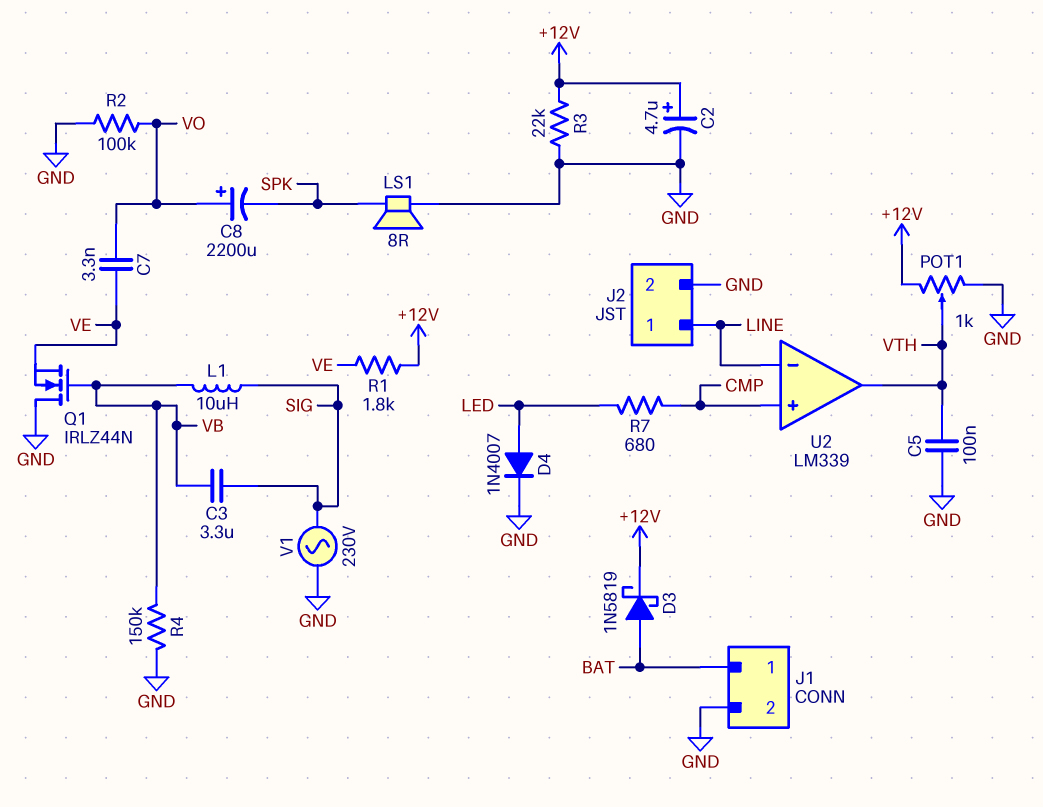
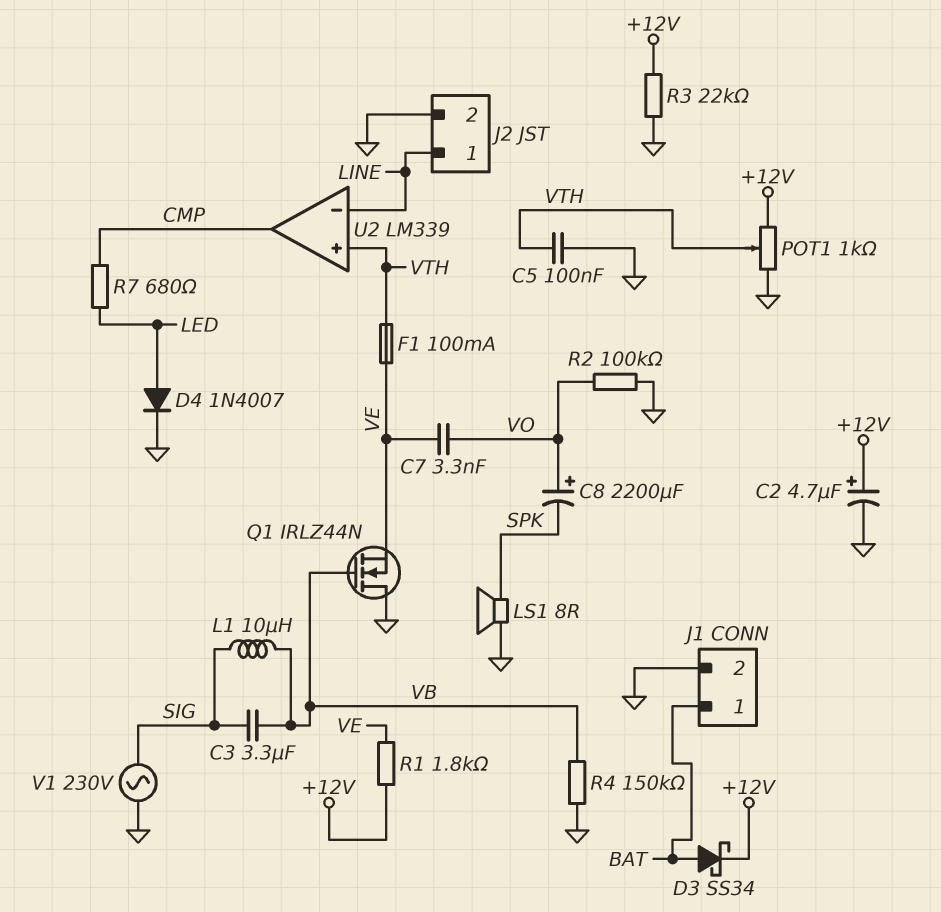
D3: schottky 1N5819 (A BAT, K +12V) -> schottky SS34 (A BAT, K +12V)
F1: none -> 100mA (VE, VTH)
U2 pin in+: CMP -> VTH
U2 pin out: VTH -> CMP

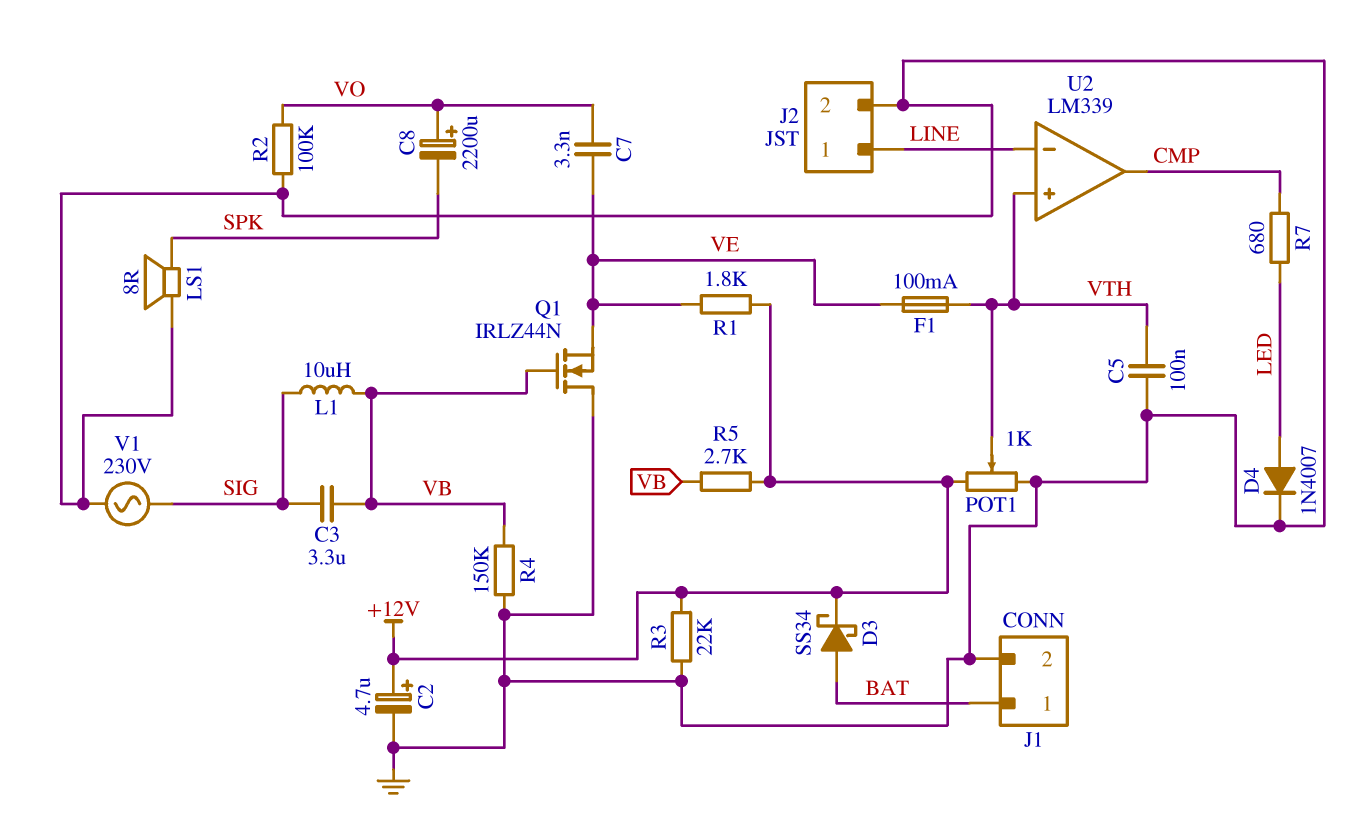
R5: none -> 2.7k (+12V, VB)

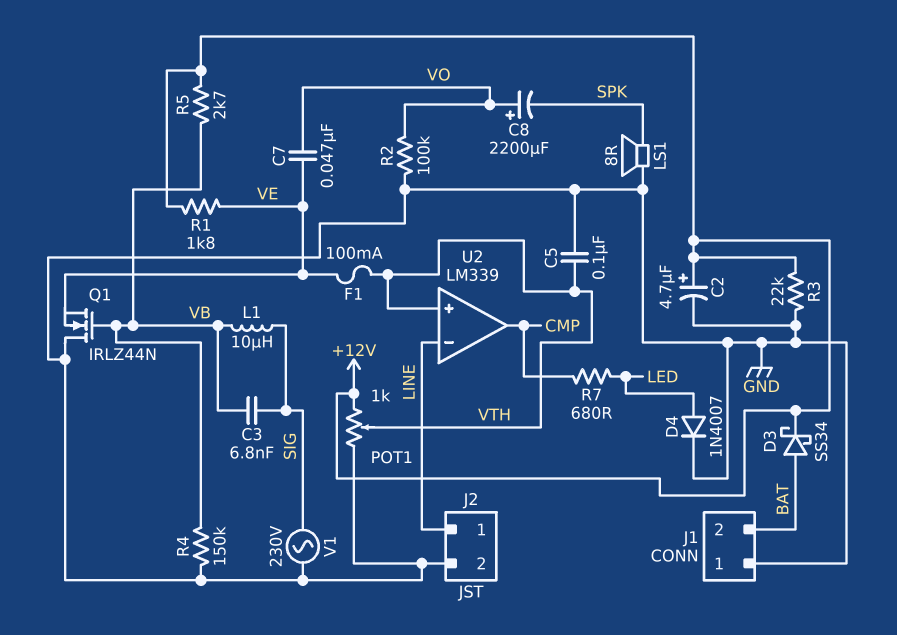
C3: 3.3uF (SIG, VB) -> 6.8nF (SIG, VB)
C7: 3.3nF (VE, VO) -> 47nF (VE, VO)
J1 pin 1: BAT -> GND
J1 pin 2: GND -> BAT

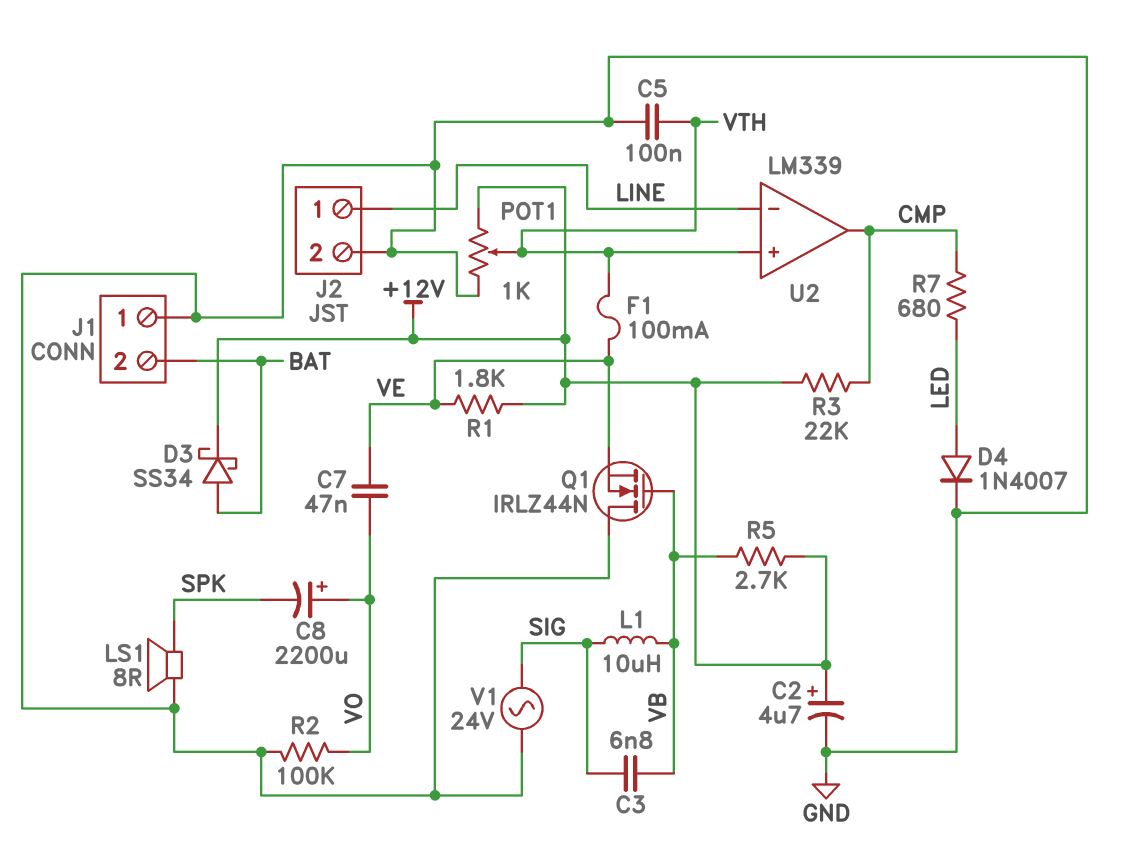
R3: 22k (+12V, GND) -> 22k (+12V, CMP)
R4: 150k (GND, VB) -> none
V1: AC 230V (GND, SIG) -> AC 24V (GND, SIG)

